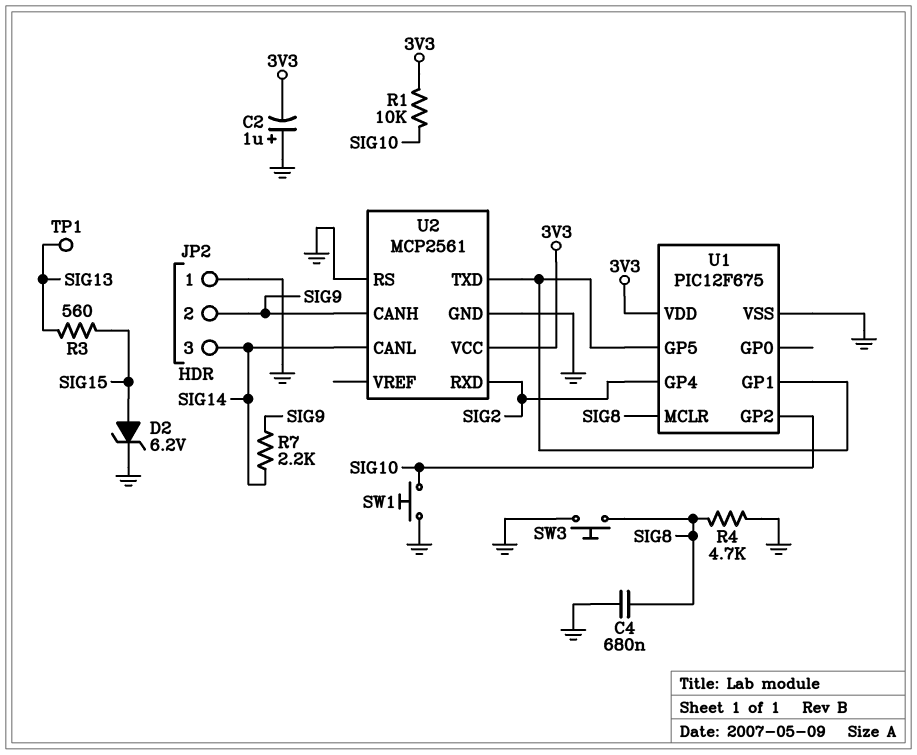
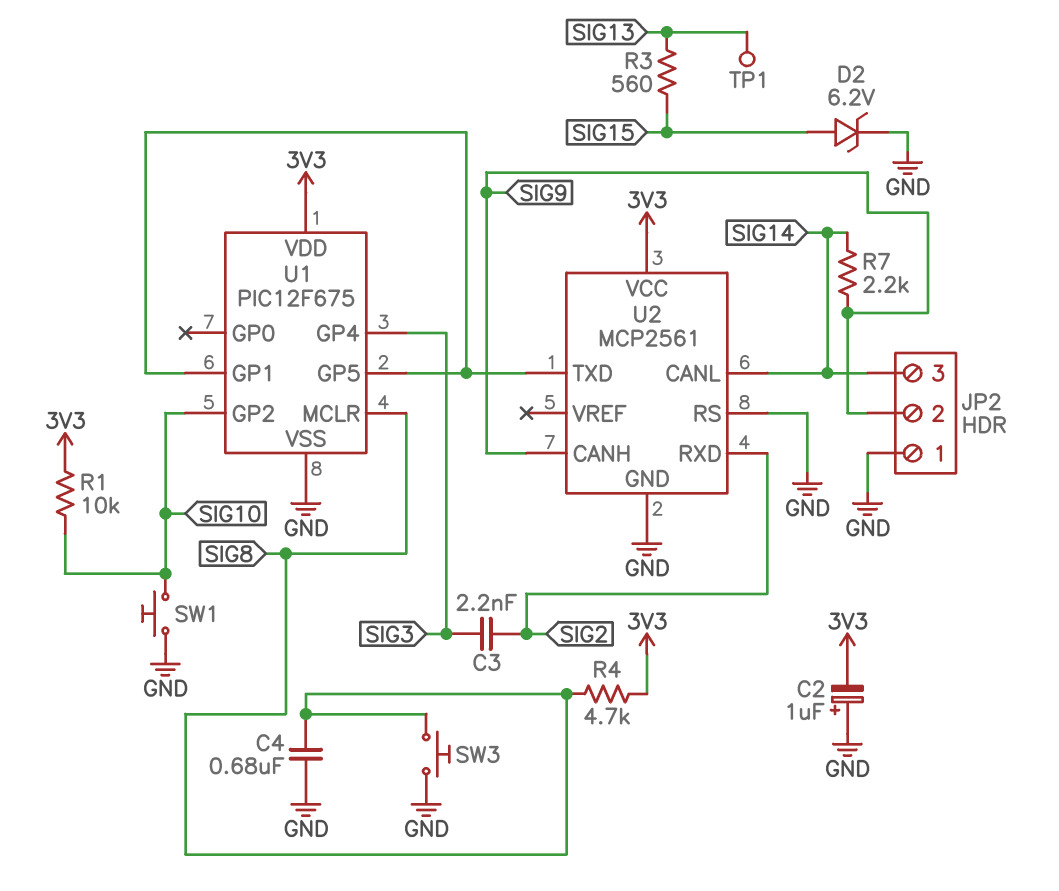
C3: none -> 2.2nF (SIG2, SIG3)
R4: 4.7k (GND, SIG8) -> 4.7k (3V3, SIG8)
U1 pin GP4: SIG2 -> SIG3

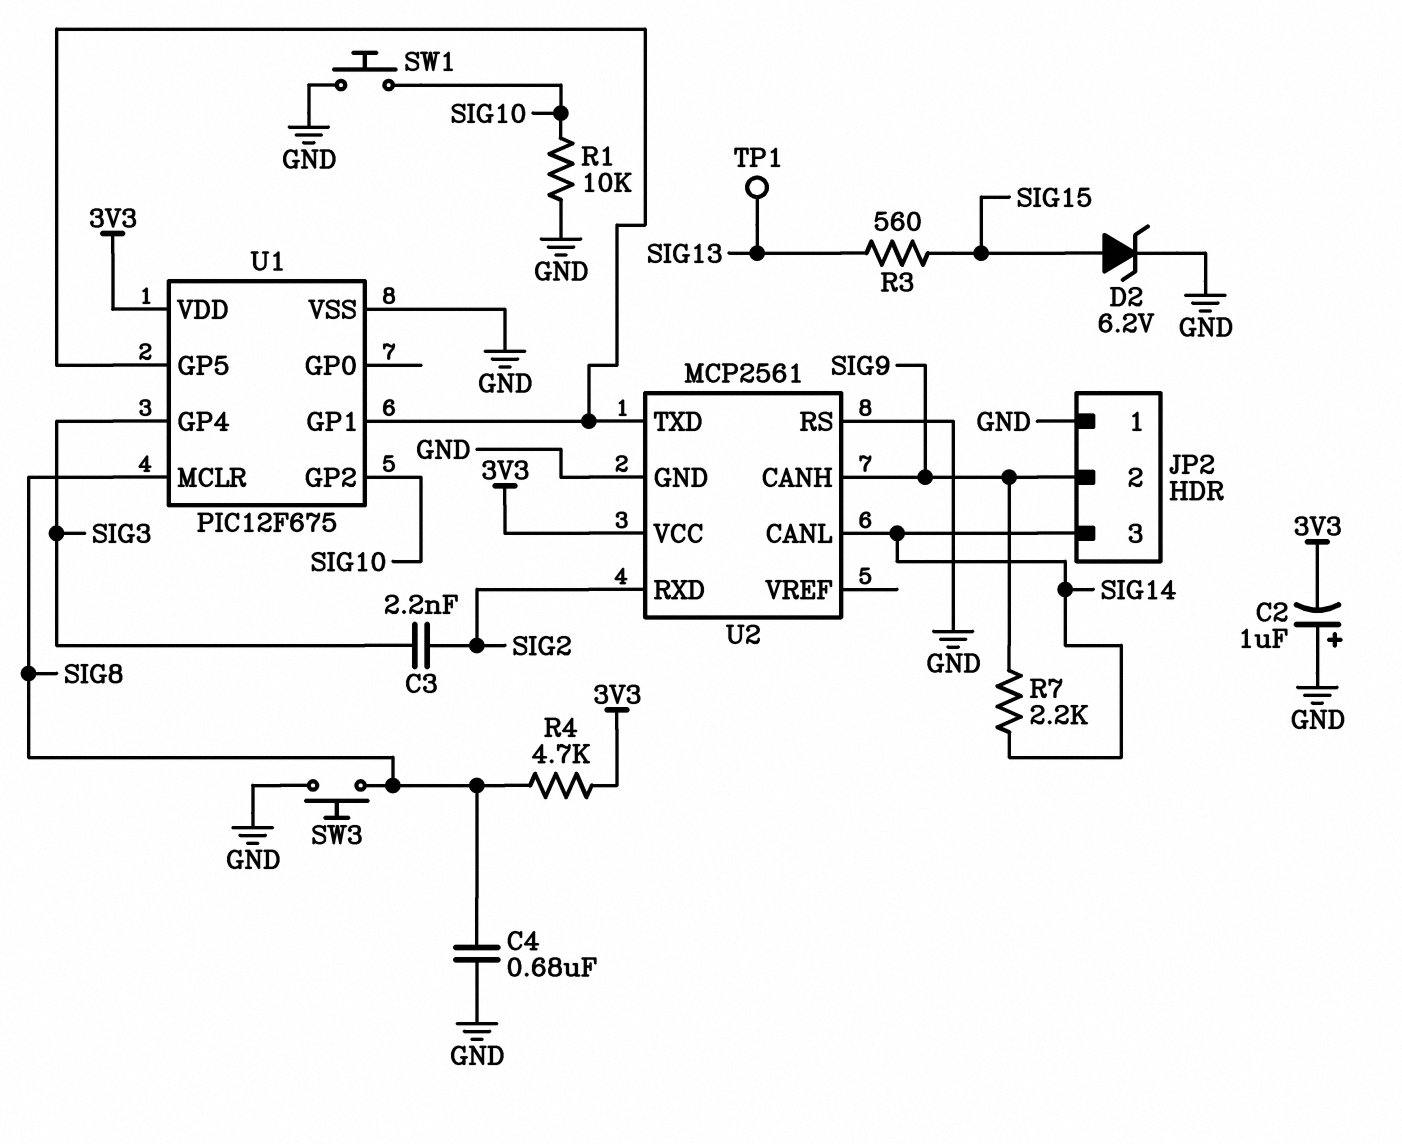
R1: 10k (3V3, SIG10) -> 10k (GND, SIG10)

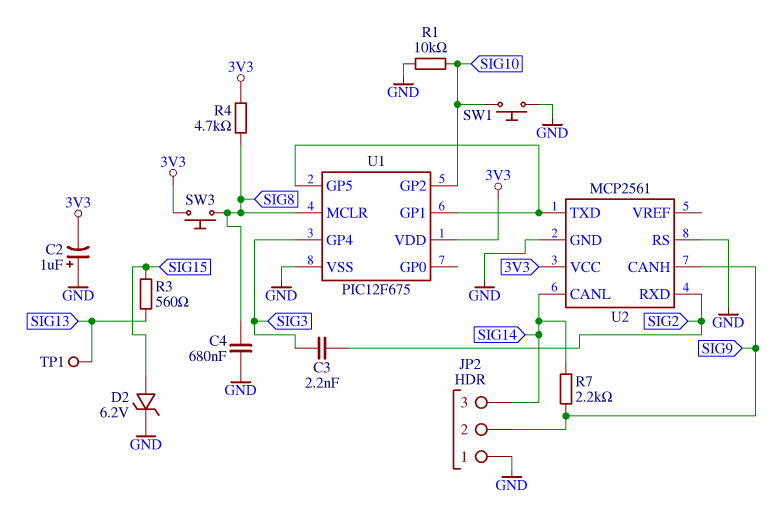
SW3: button (GND, SIG8) -> button (3V3, SIG8)

